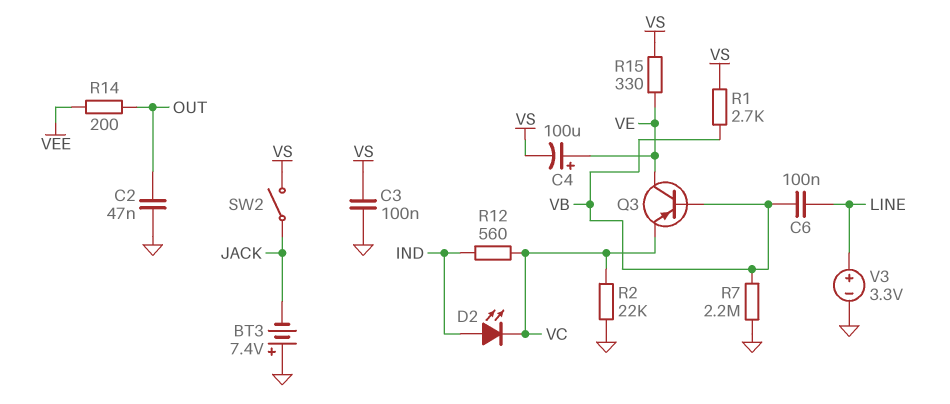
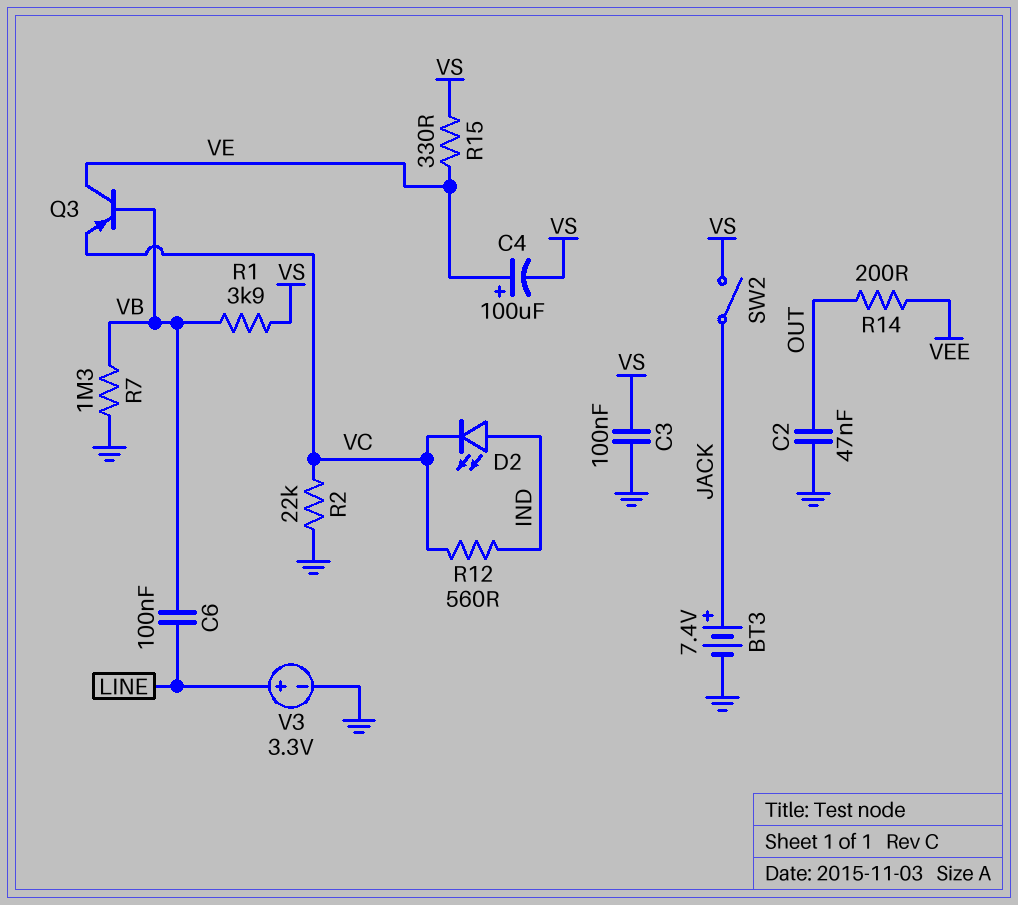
BT3: 7.4V (plus GND, minus JACK) -> 7.4V (plus JACK, minus GND)
R1: 2.7k (VB, VS) -> 3.9k (VB, VS)
R7: 2.2M (GND, VB) -> 1.3M (GND, VB)

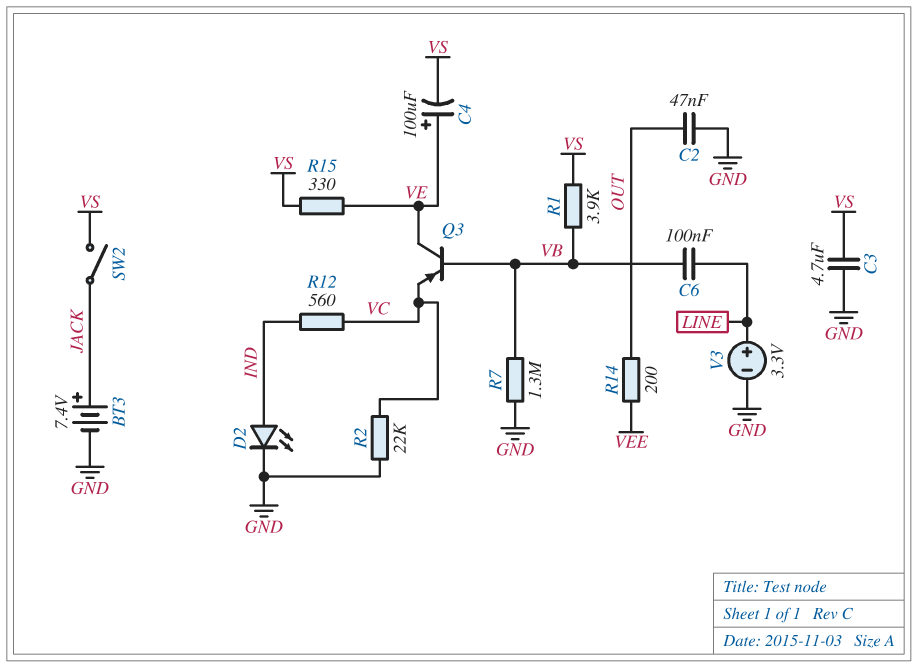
C3: 100nF (GND, VS) -> 4.7uF (GND, VS)
D2: LED (A IND, K VC) -> LED (A IND, K GND)

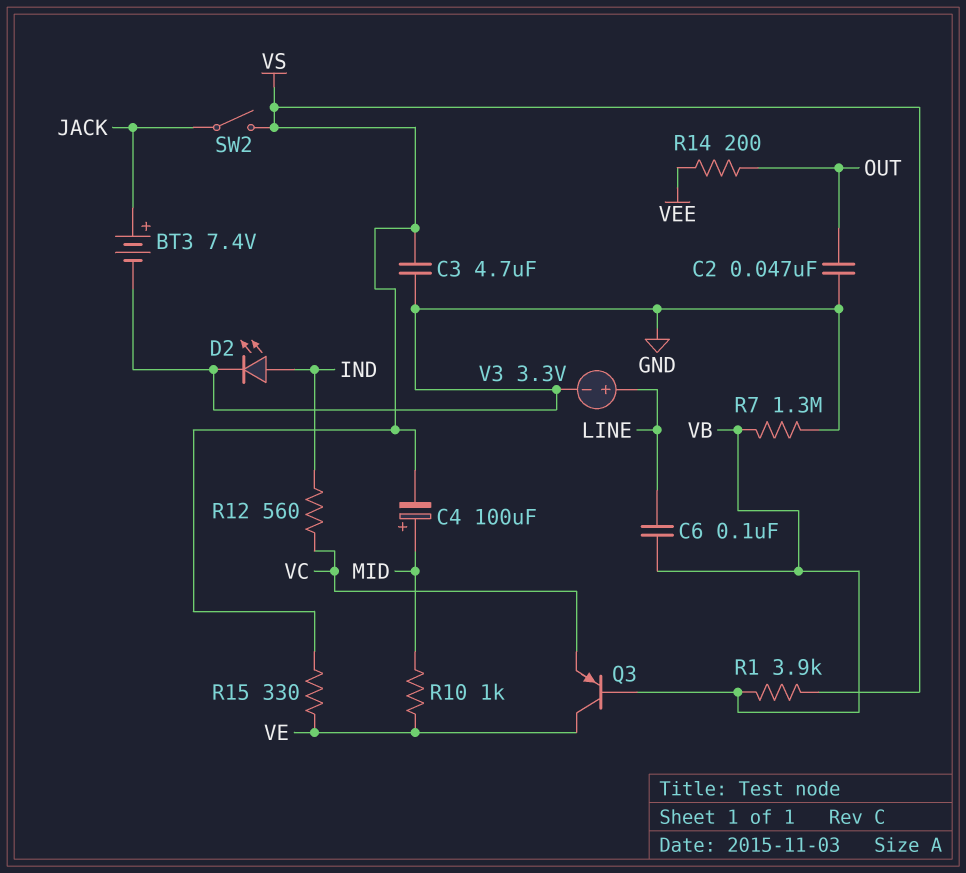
C4: 100uF (plus VE, minus VS) -> 100uF (plus MID, minus VS)
R2: 22k (GND, VC) -> none
R10: none -> 1k (MID, VE)

